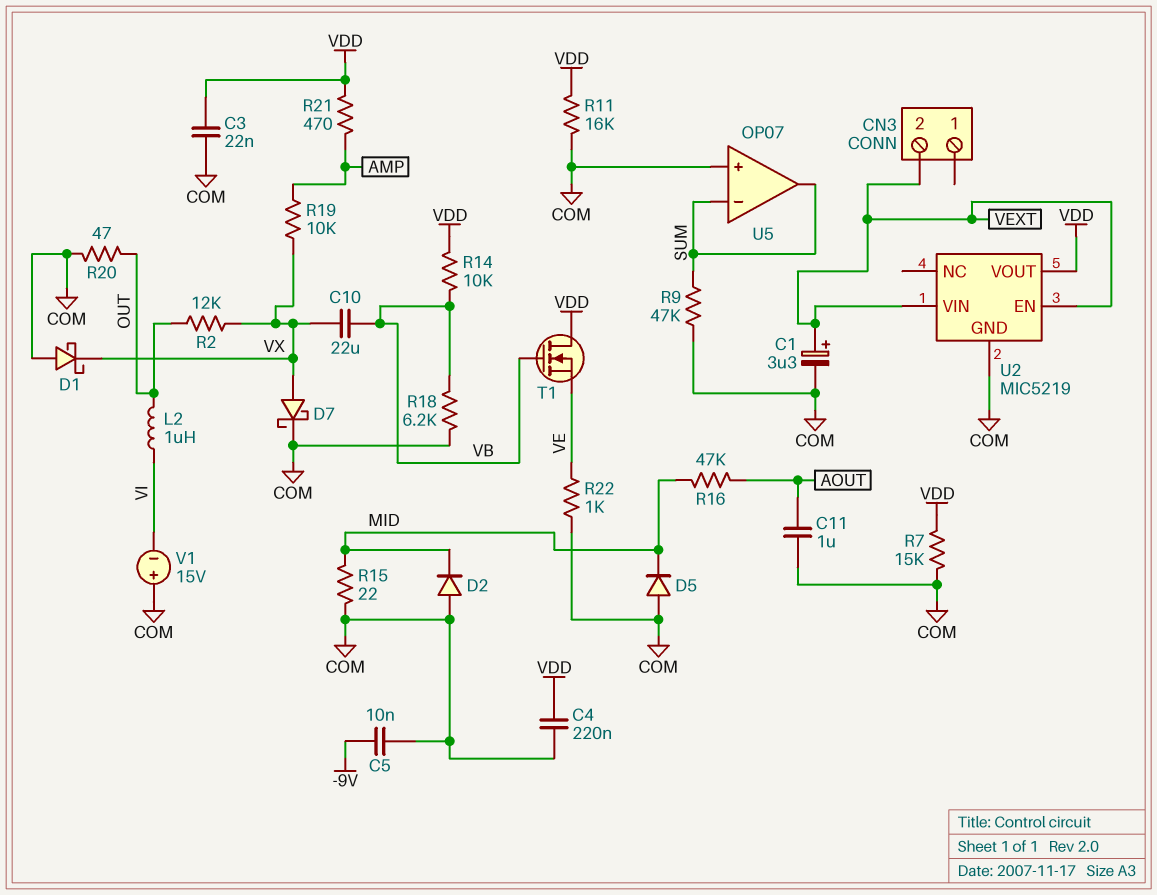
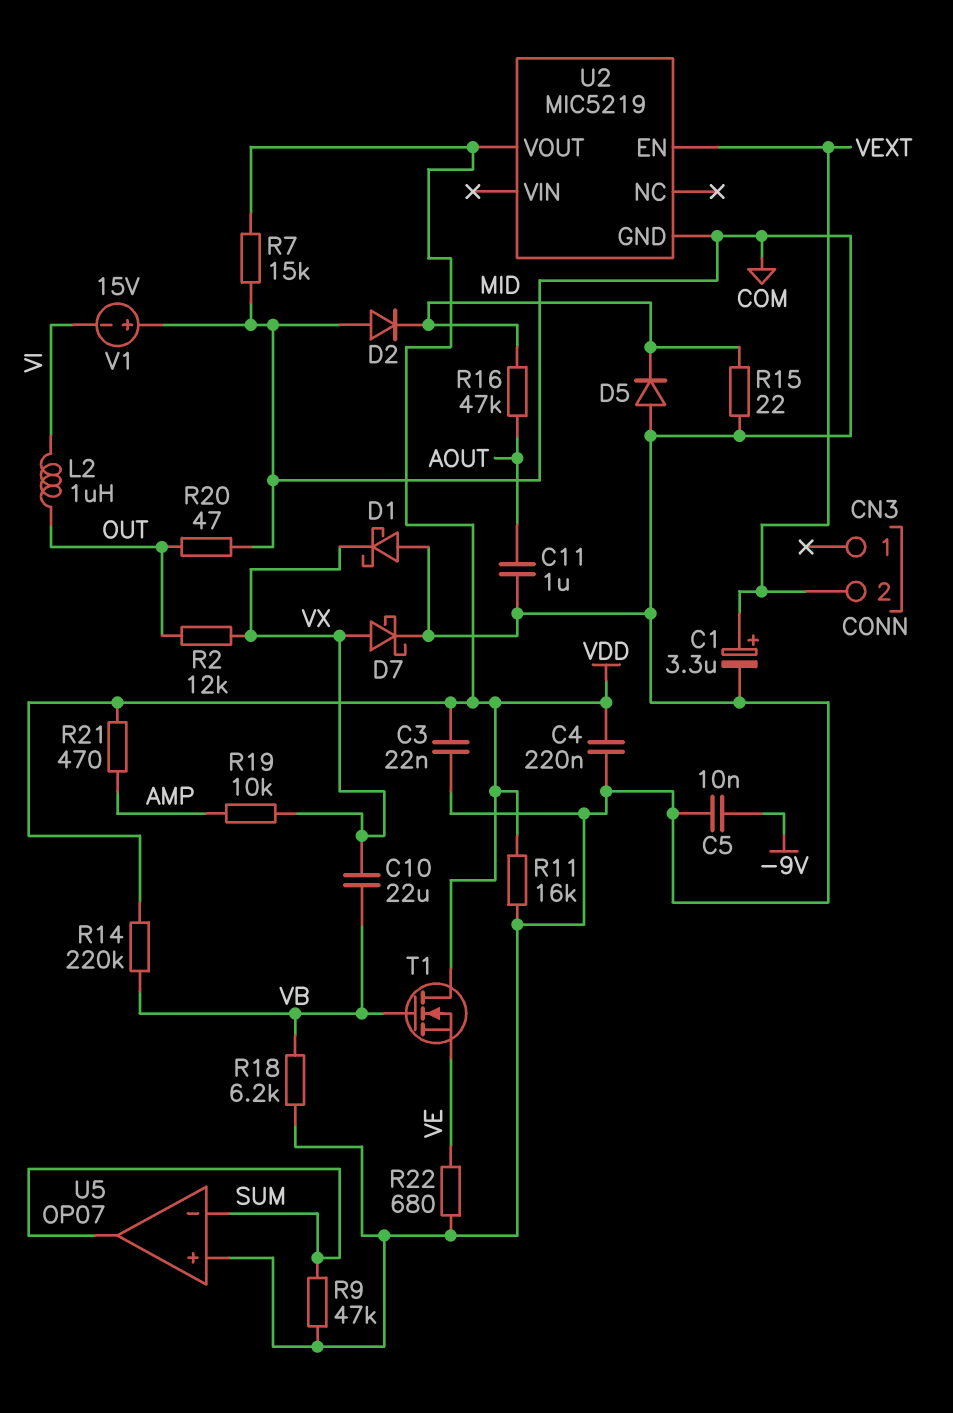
R14: 10k (VB, VDD) -> 220k (VB, VDD)
R22: 1k (COM, VE) -> 680 (COM, VE)
U2 pin VIN: VEXT -> none

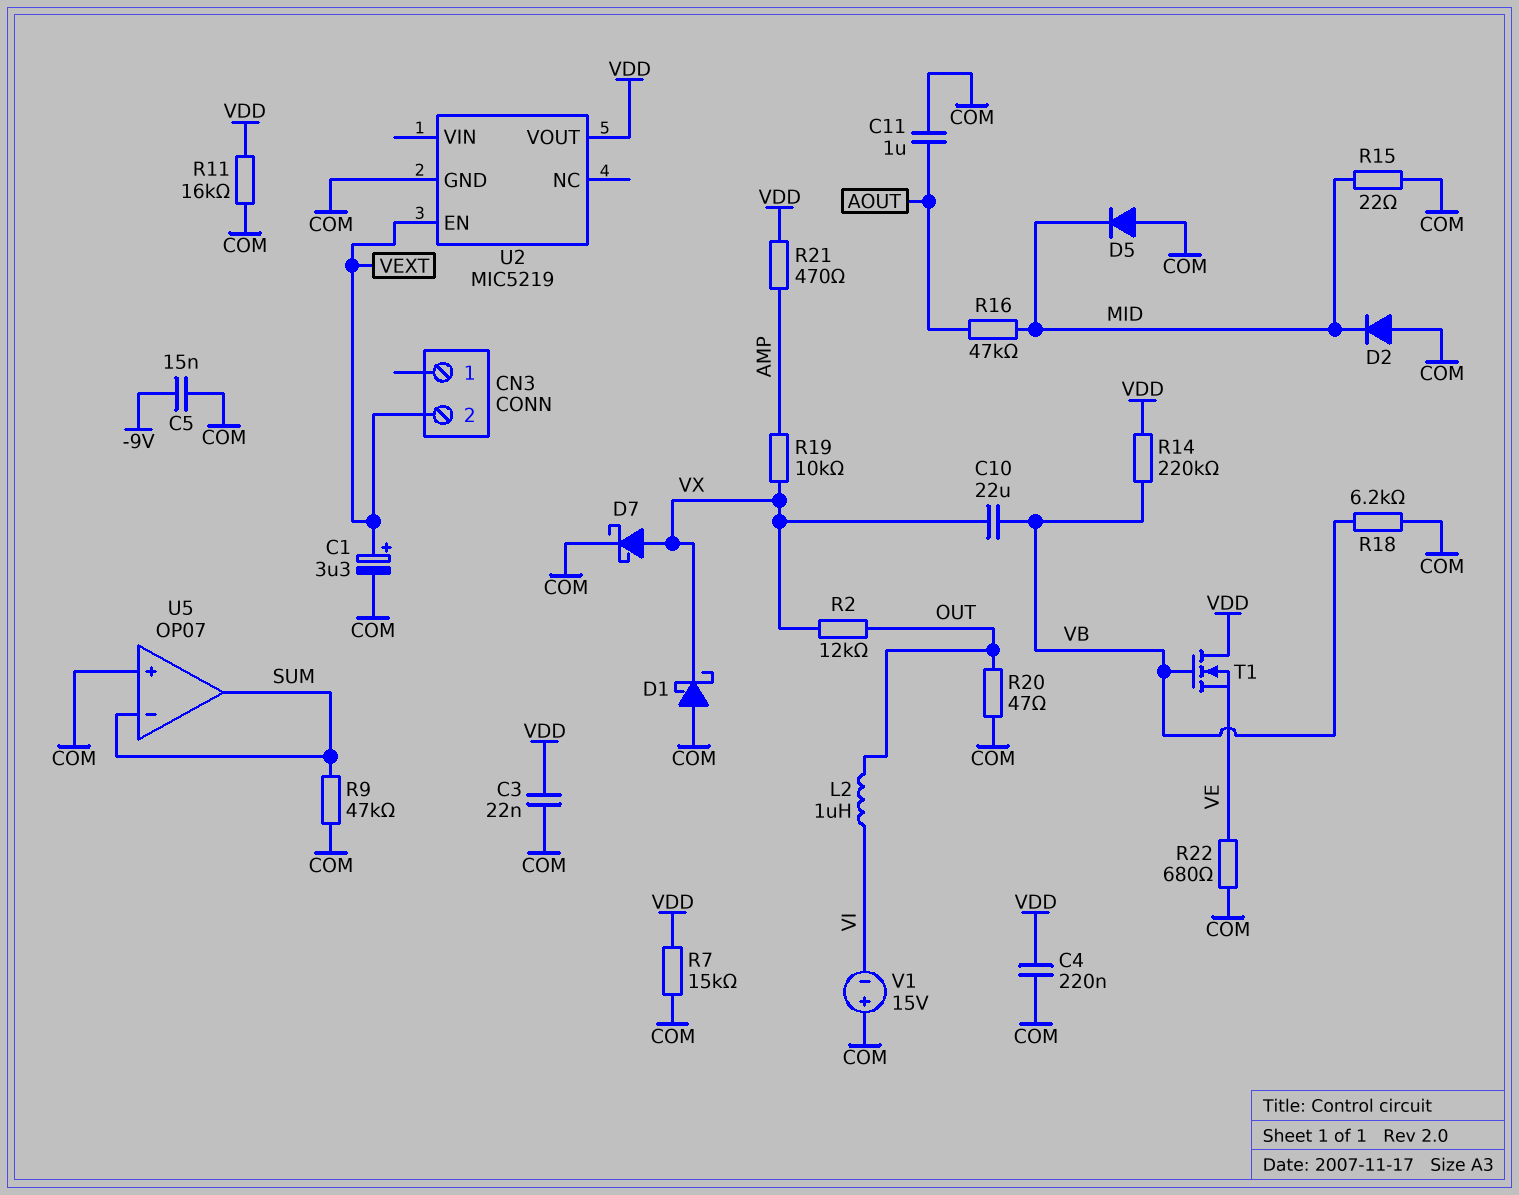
C5: 10nF (-9V, COM) -> 15nF (-9V, COM)

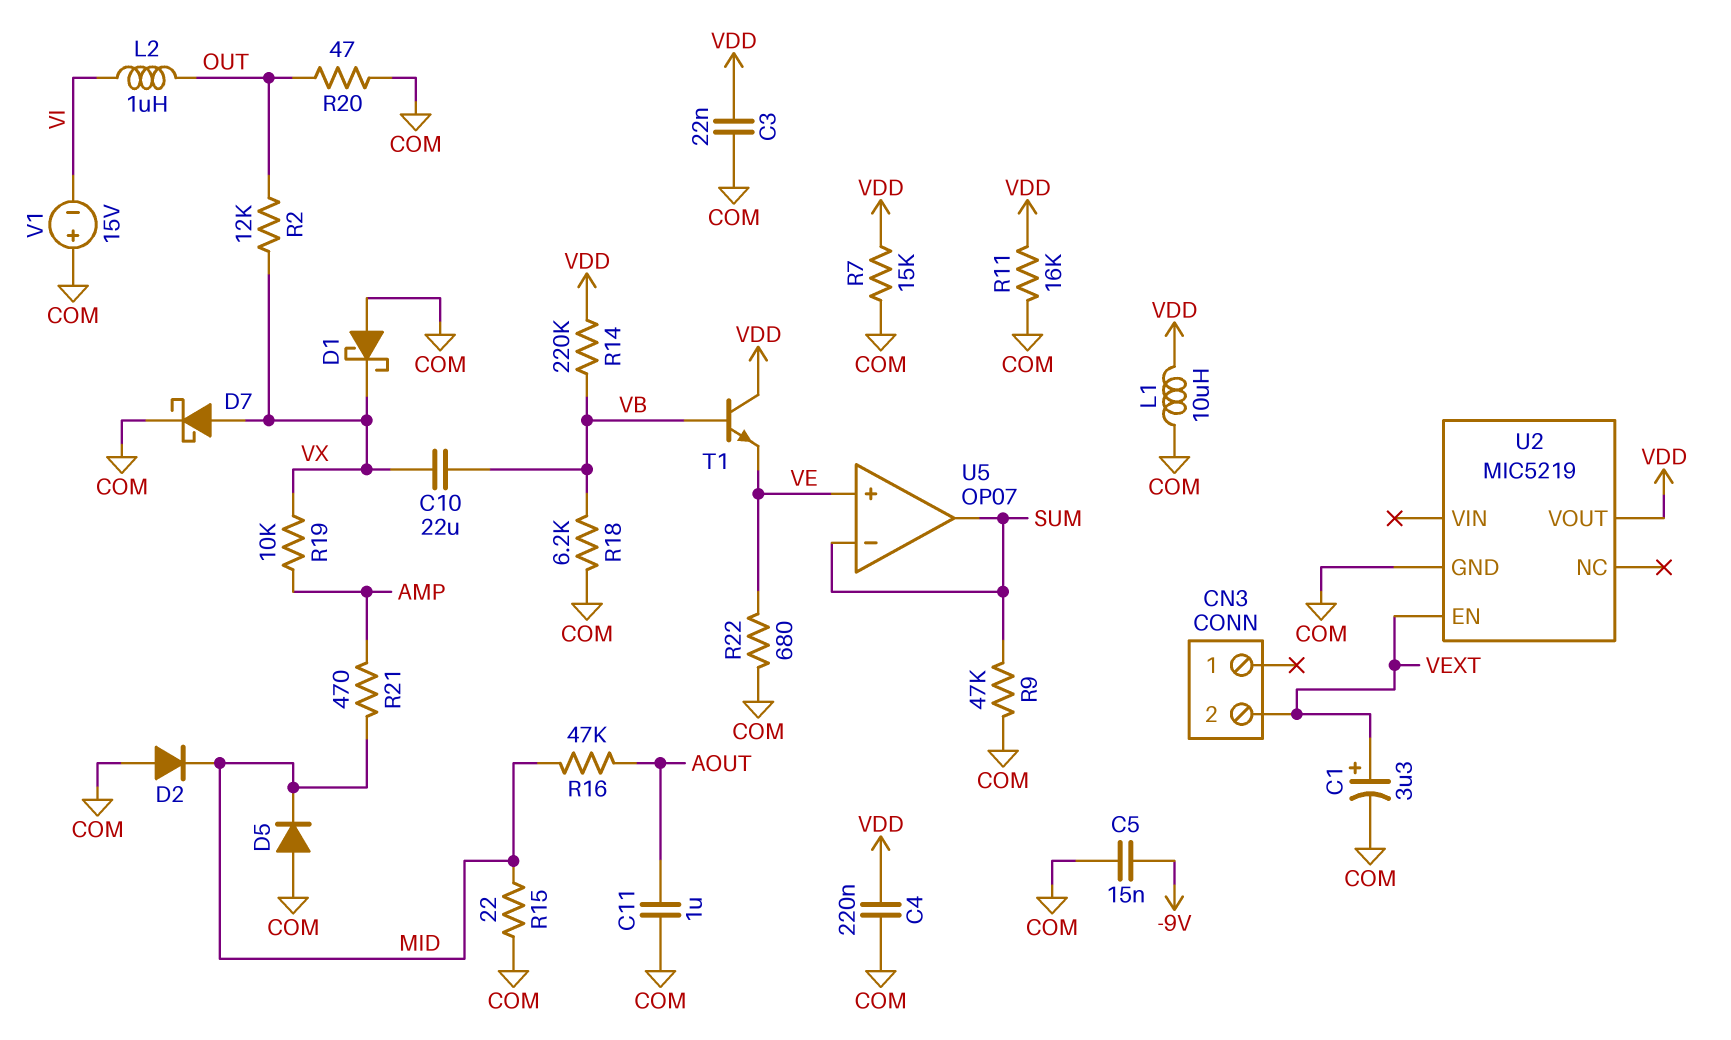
L1: none -> 10uH (COM, VDD)
R21: 470 (AMP, VDD) -> 470 (AMP, MID)
T1: NMOS (G VB, D VDD, S VE) -> NPN (B VB, C VDD, E VE)
U5 pin in+: COM -> VE

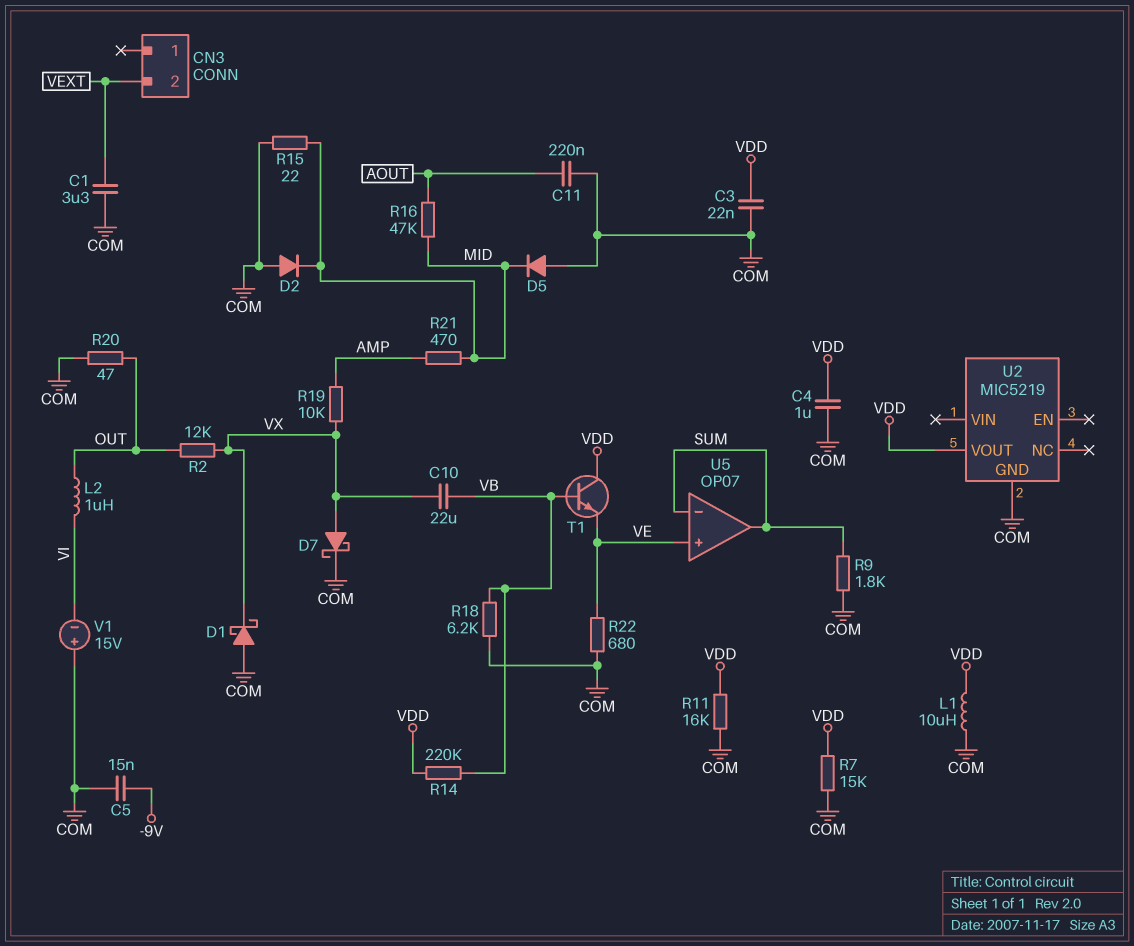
C1: 3.3uF (plus VEXT, minus COM) -> 3.3uF (COM, VEXT)
C4: 220nF (COM, VDD) -> 1uF (COM, VDD)
C11: 1uF (AOUT, COM) -> 220nF (AOUT, COM)
R9: 47k (COM, SUM) -> 1.8k (COM, SUM)
U2 pin EN: VEXT -> none

